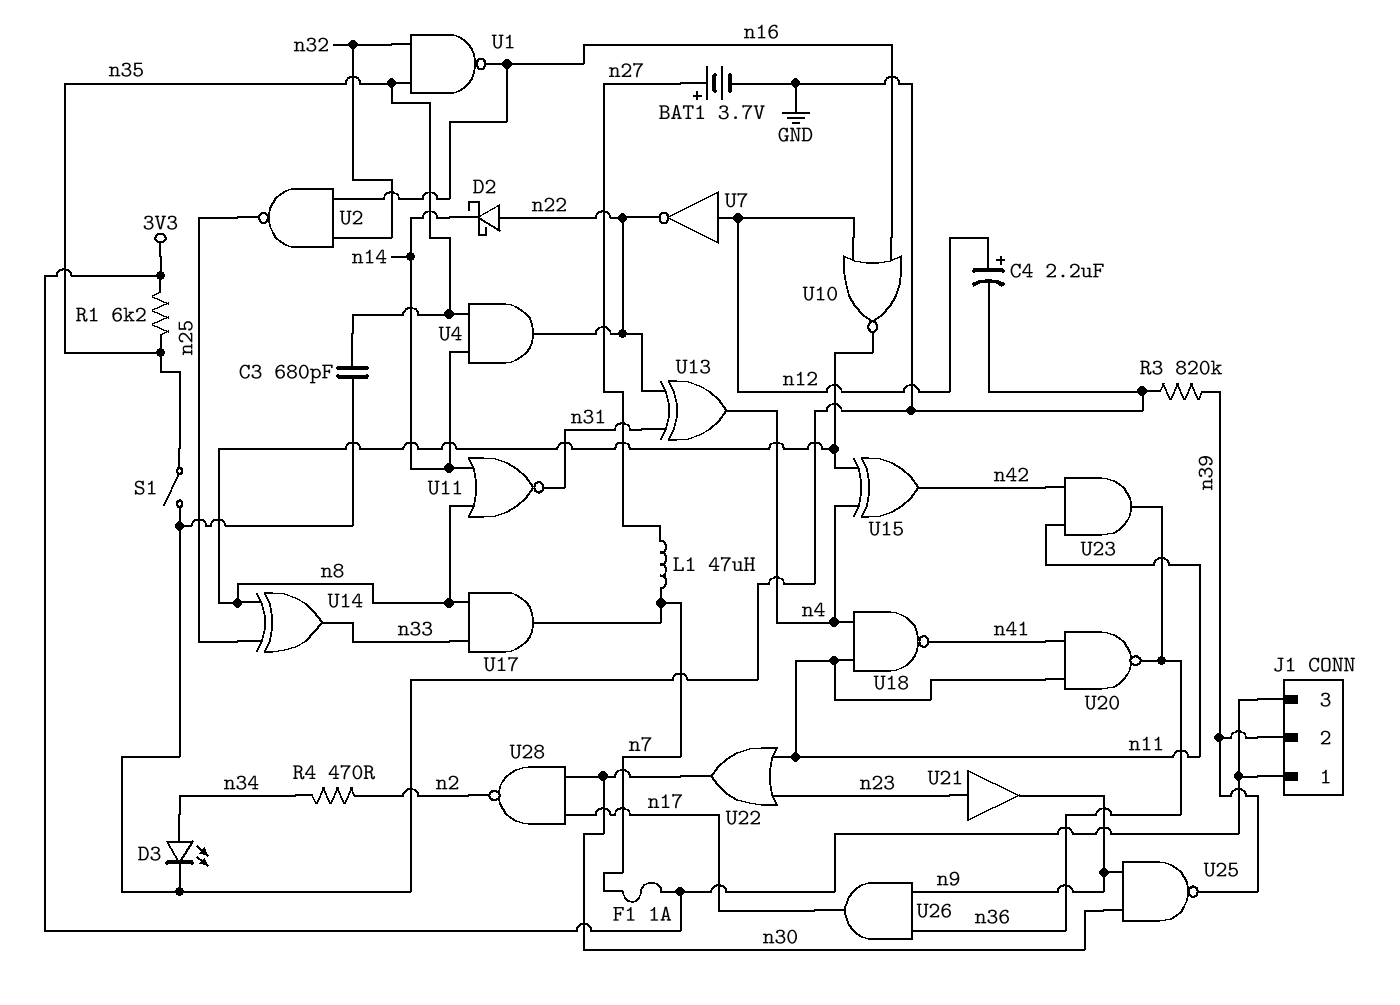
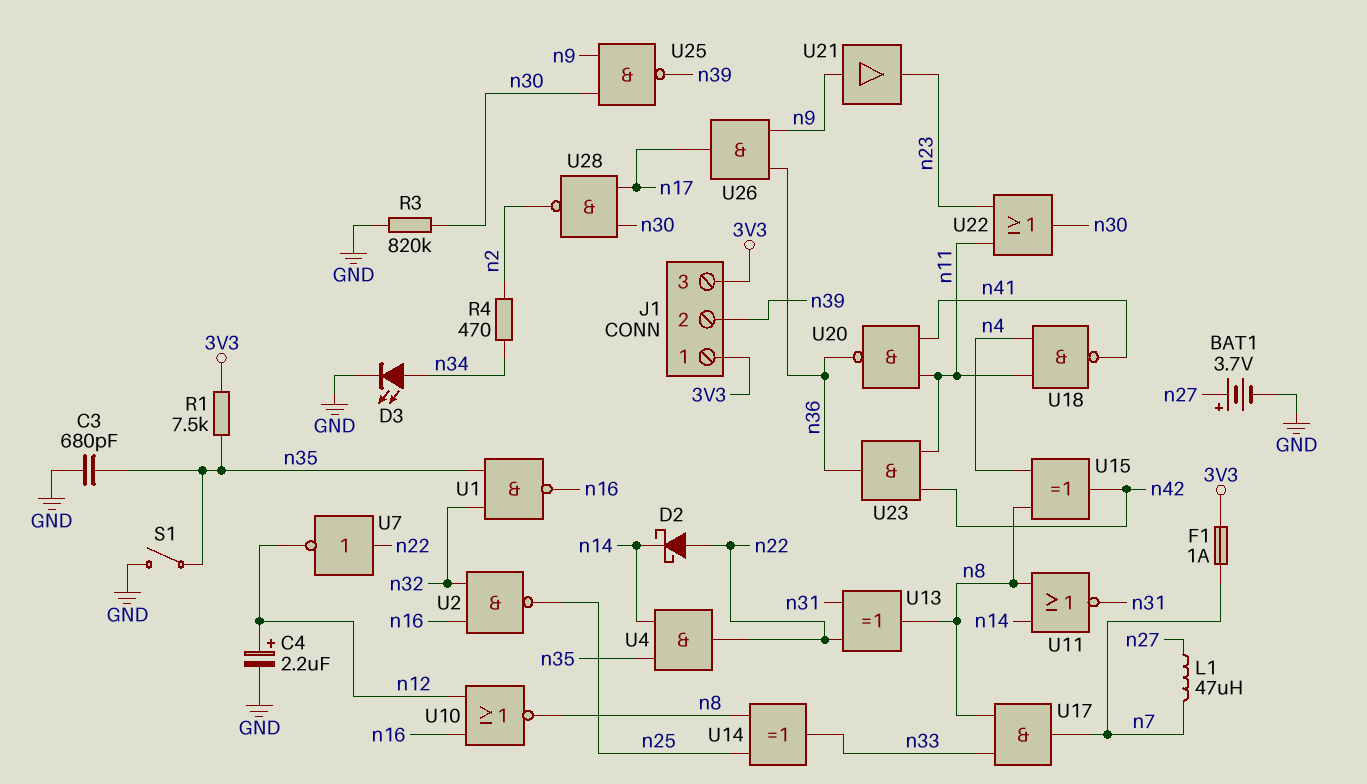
R1: 6.2k (3V3, n35) -> 7.5k (3V3, n35)
R3: 820k (GND, n39) -> 820k (GND, n30)
U7: NOT (in n12, out n22) -> NOT (in n22, out n12)
U13: XOR (in n22, in n31, out n4) -> XOR (in n22, in n31, out n8)
U21: buffer (in n23, out n9) -> buffer (in n9, out n23)

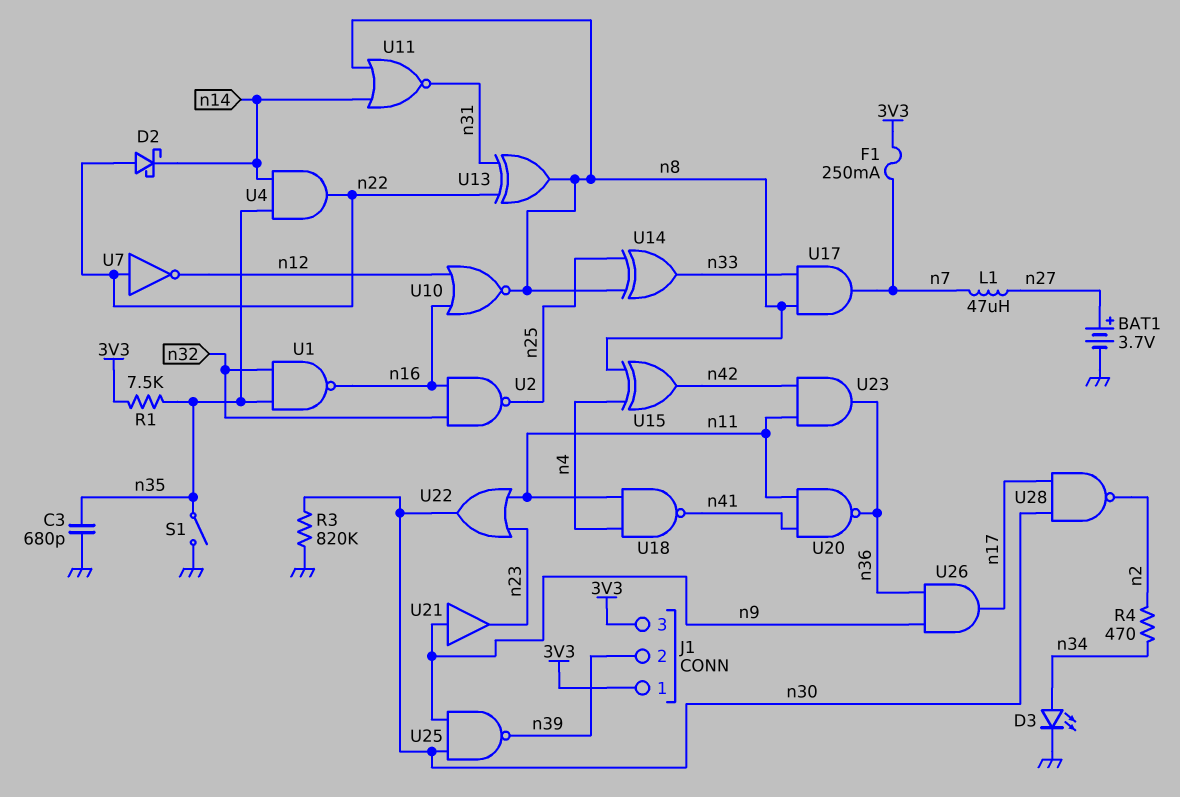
C4: 2.2uF (plus n12, minus GND) -> none
F1: 1A (3V3, n7) -> 250mA (3V3, n7)

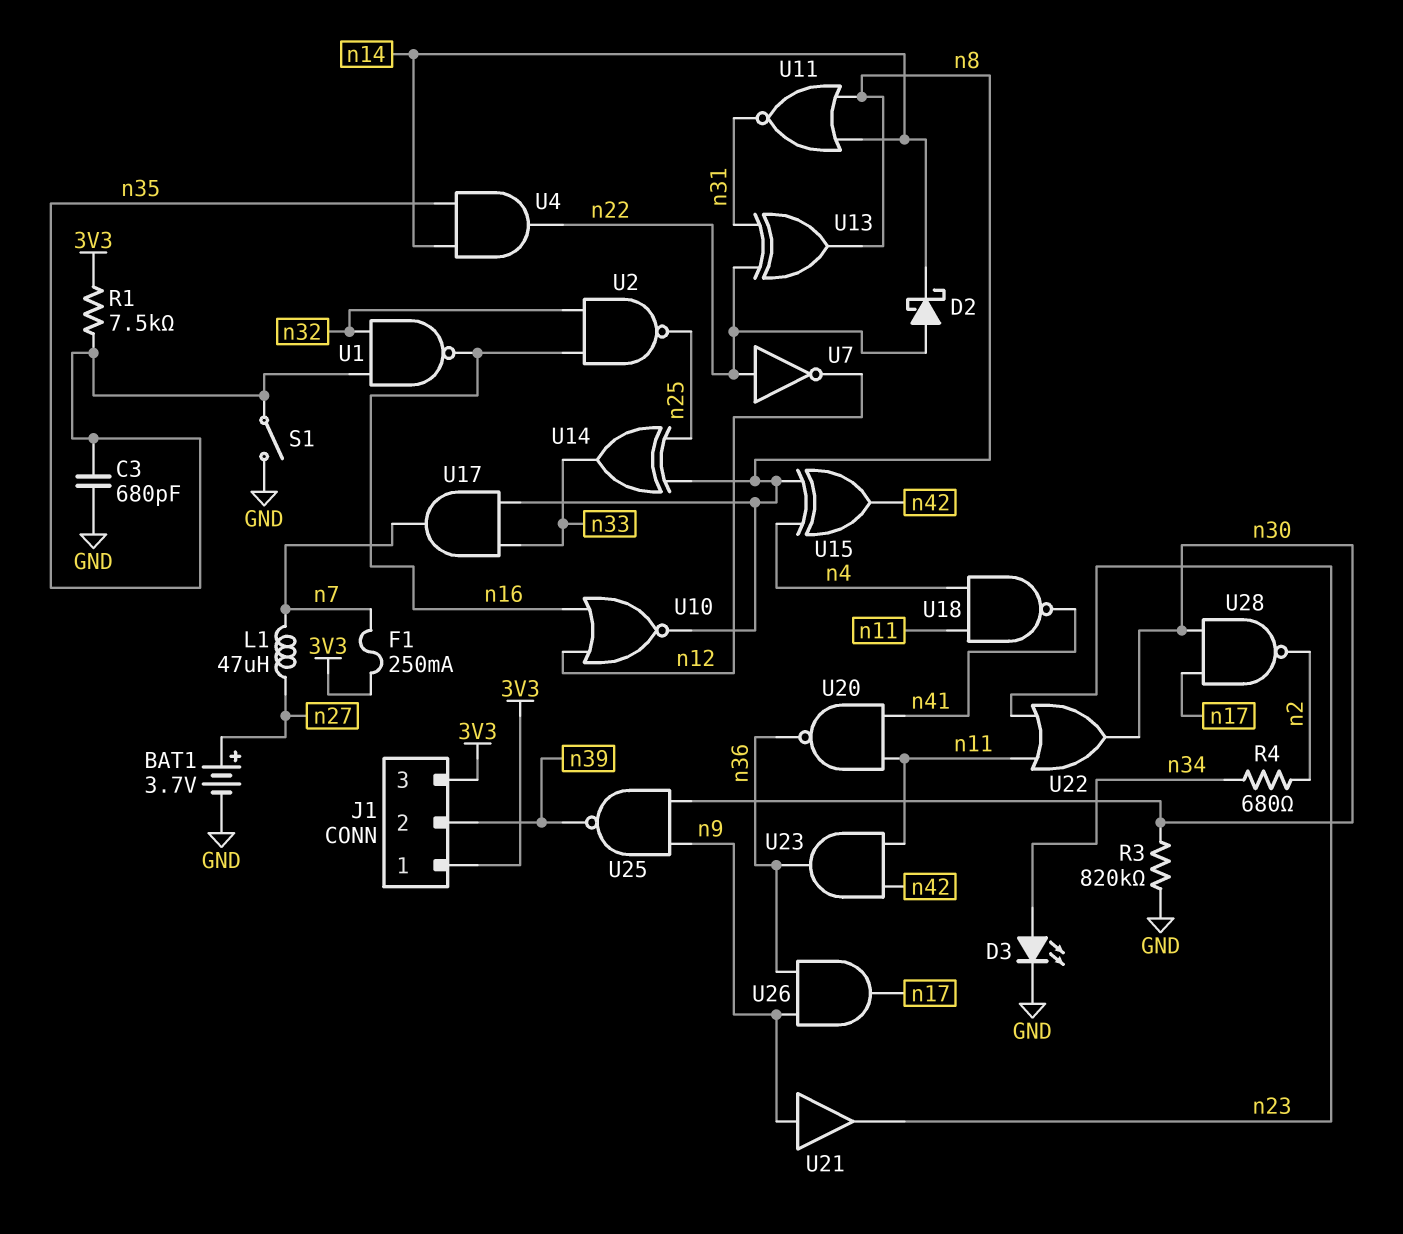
R4: 470 (n2, n34) -> 680 (n2, n34)

